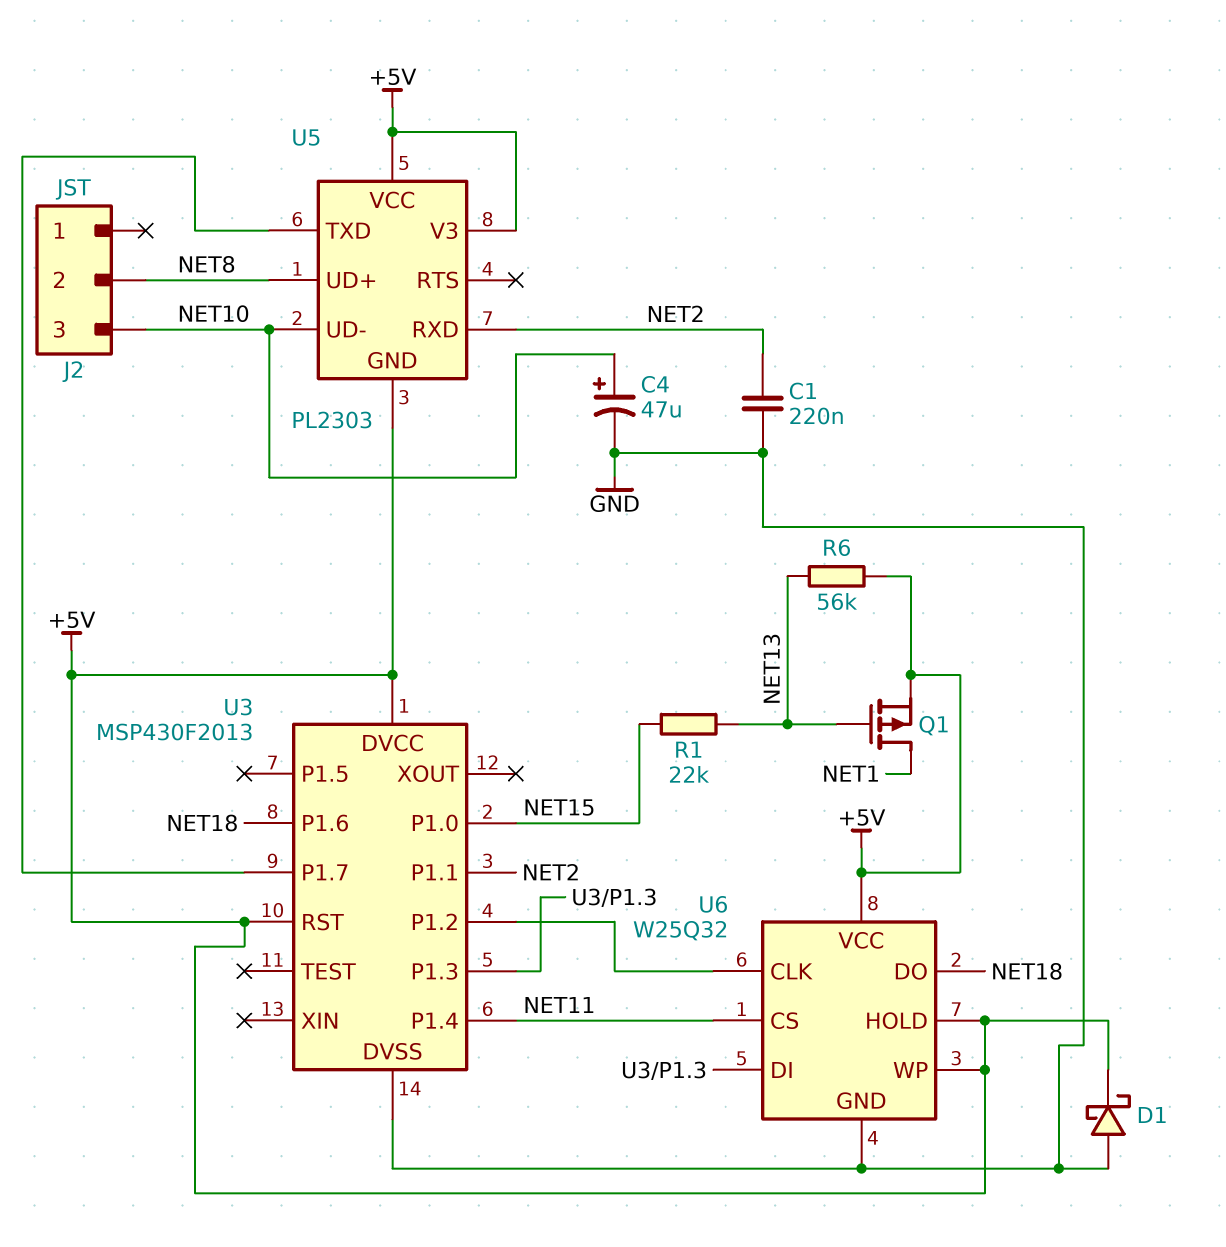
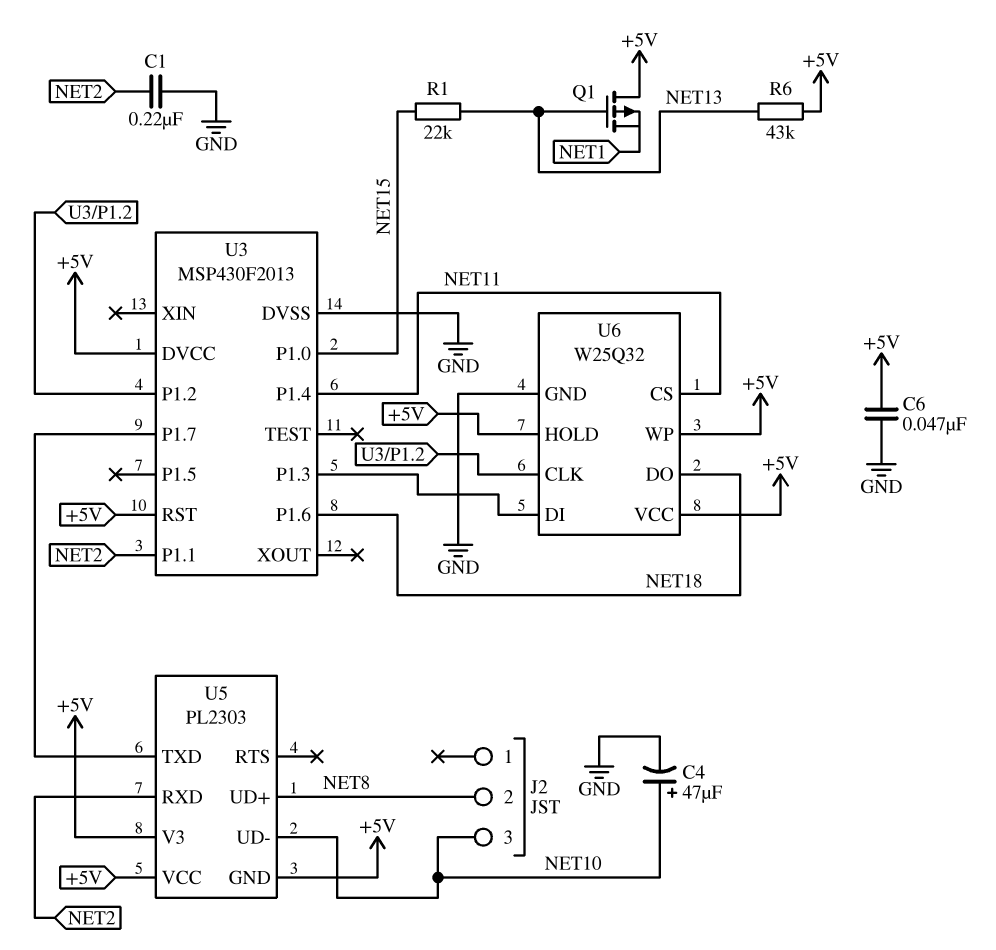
C6: none -> 47nF (+5V, GND)
D1: schottky (A GND, K +5V) -> none
Q1: PMOS (G NET13, D NET1, S +5V) -> PMOS (G NET13, D +5V, S NET1)
R6: 56k (+5V, NET13) -> 43k (+5V, NET13)

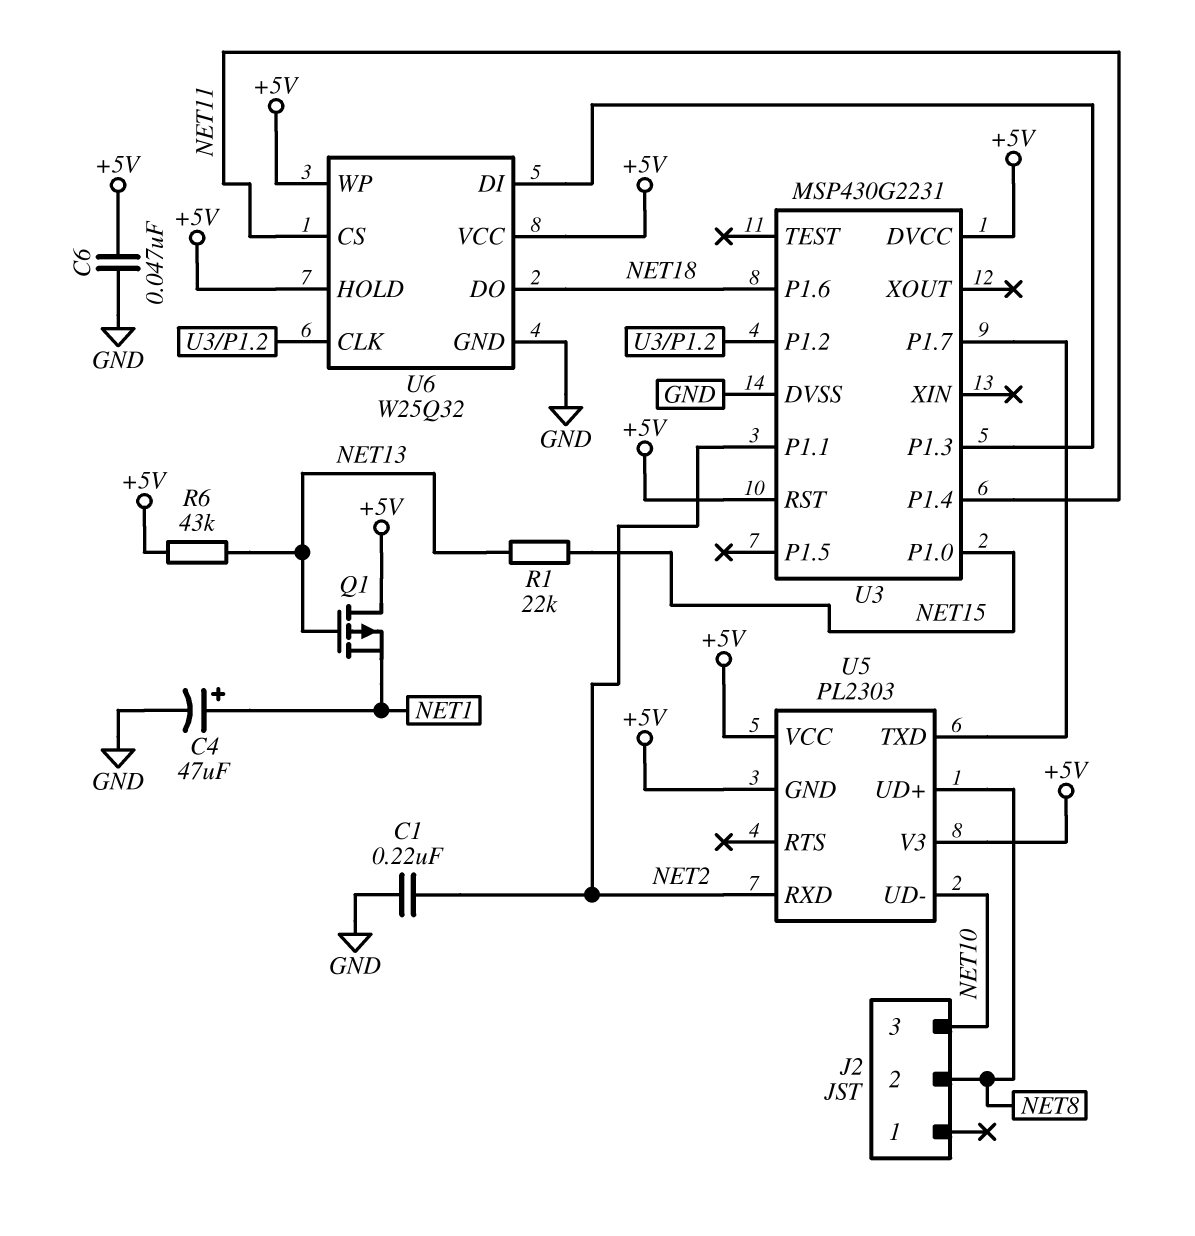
C4: 47uF (plus NET10, minus GND) -> 47uF (plus NET1, minus GND)
U3: MSP430F2013 -> MSP430G2231

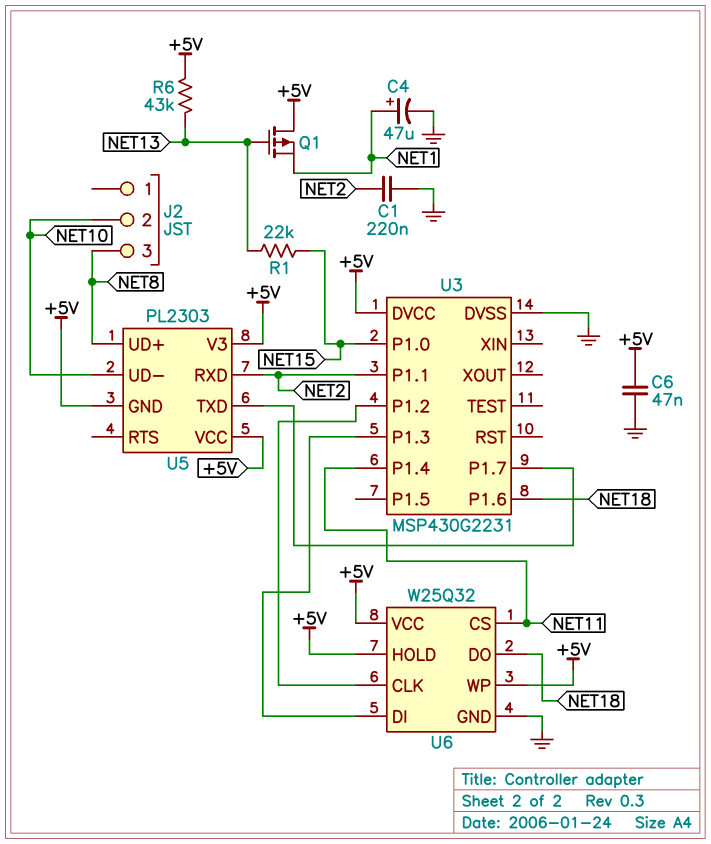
J2 pin 2: NET8 -> NET10
J2 pin 3: NET10 -> NET8
U3 pin RST: +5V -> none

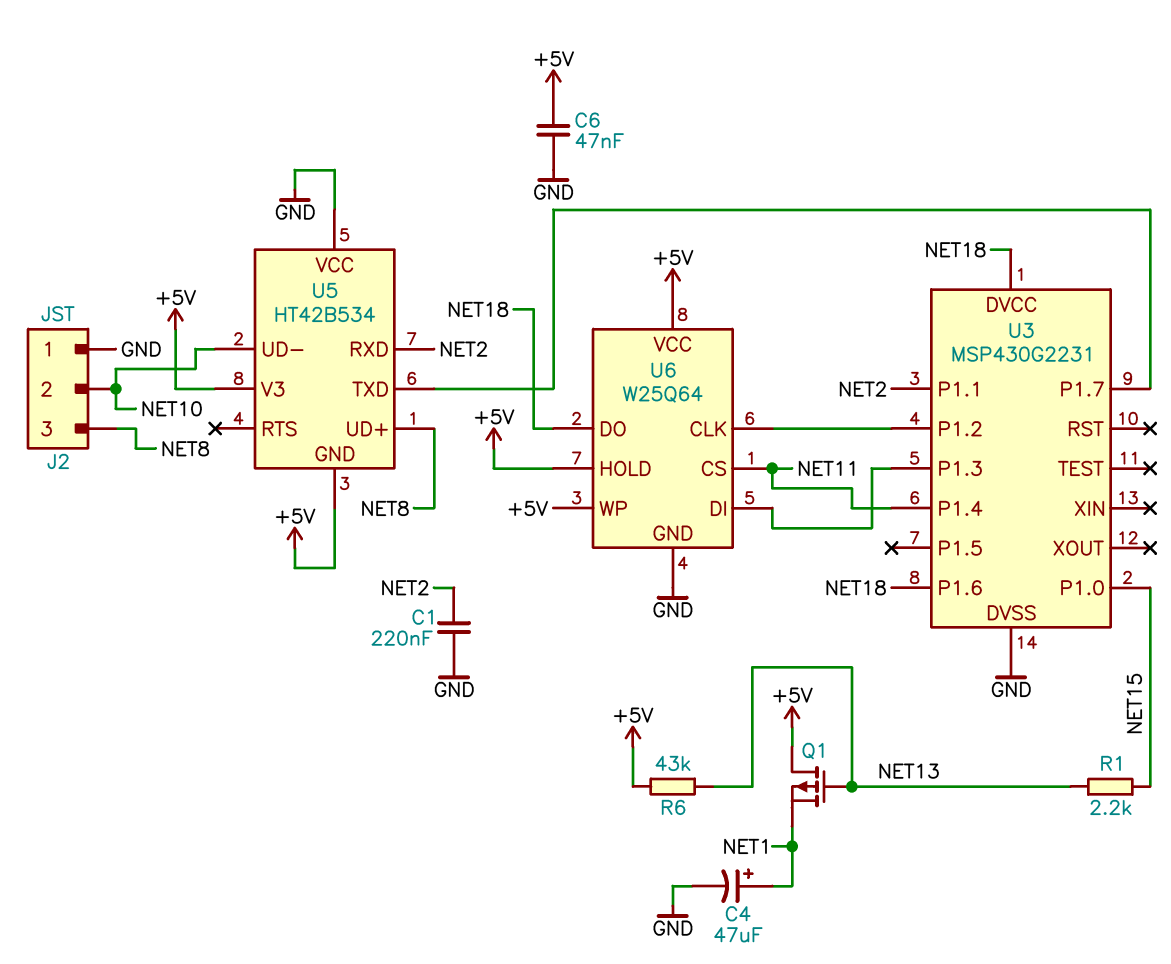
J2 pin 1: none -> GND
R1: 22k (NET13, NET15) -> 2.2k (NET13, NET15)
U3 pin DVCC: +5V -> NET18
U5: PL2303 -> HT42B534
U5 pin VCC: +5V -> GND
U6: W25Q32 -> W25Q64

